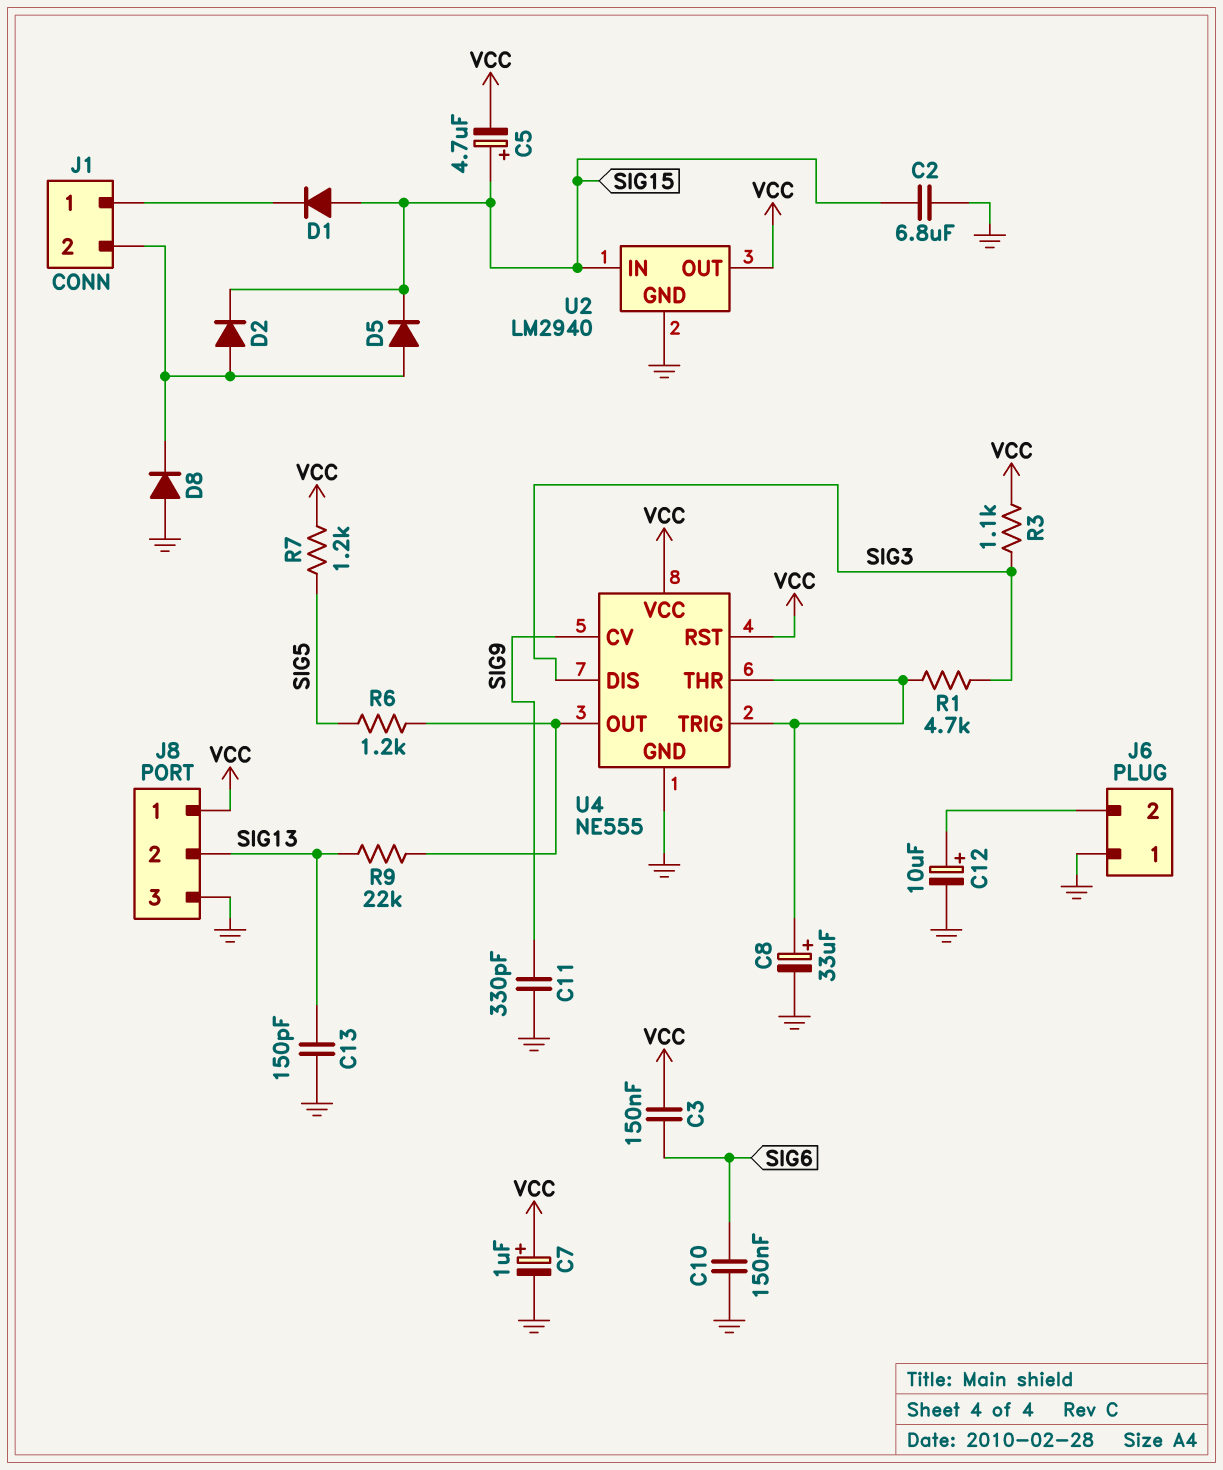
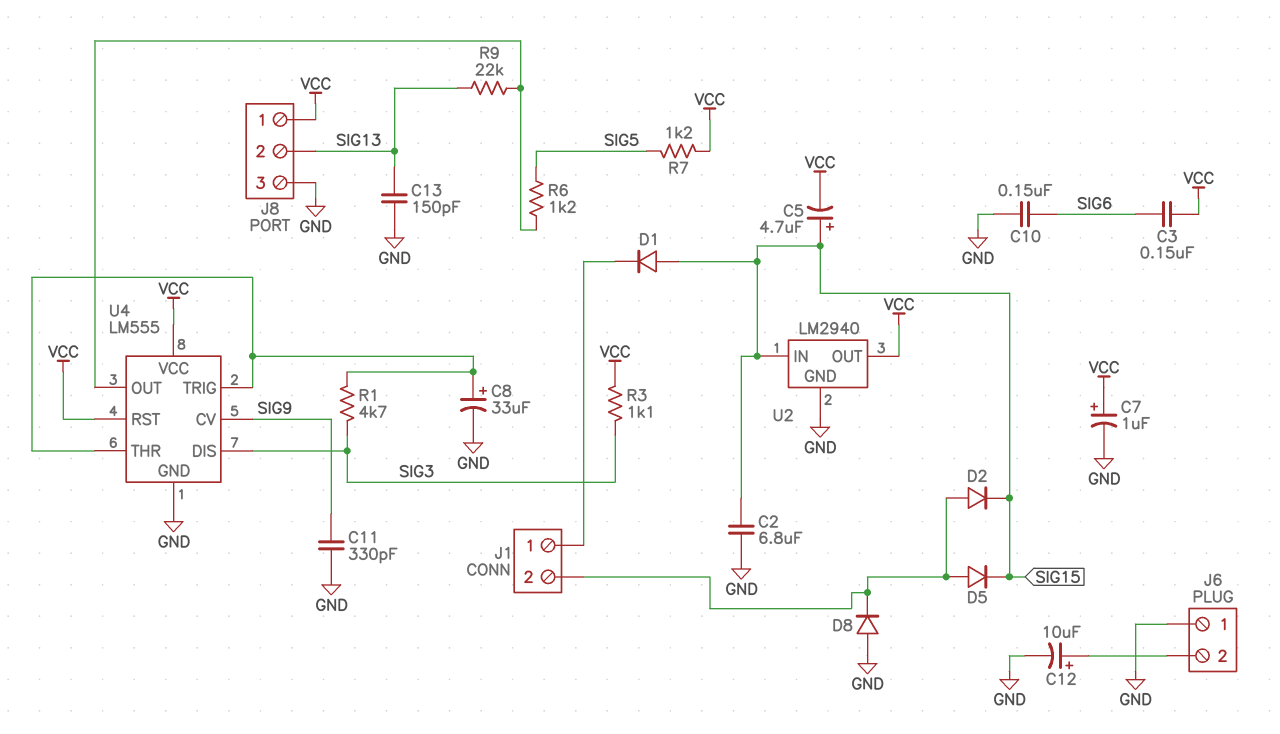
U4: NE555 -> LM555

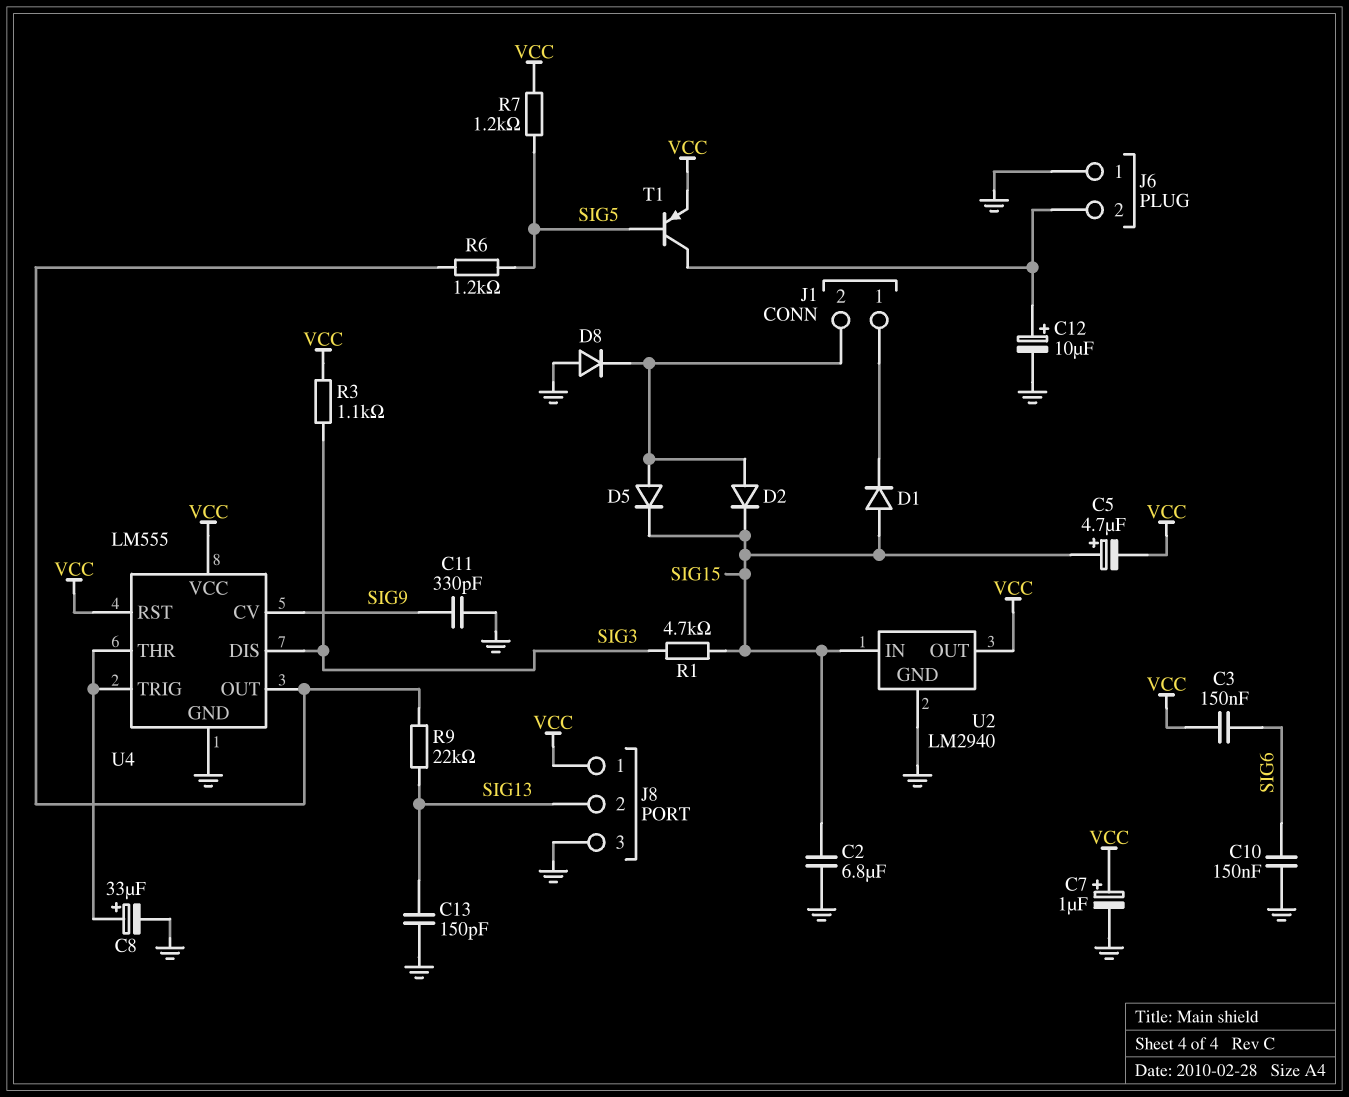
R1: 4.7k (SIG3, U4/THR) -> 4.7k (SIG3, SIG15)
T1: none -> PNP (B SIG5, C J6/2, E VCC)

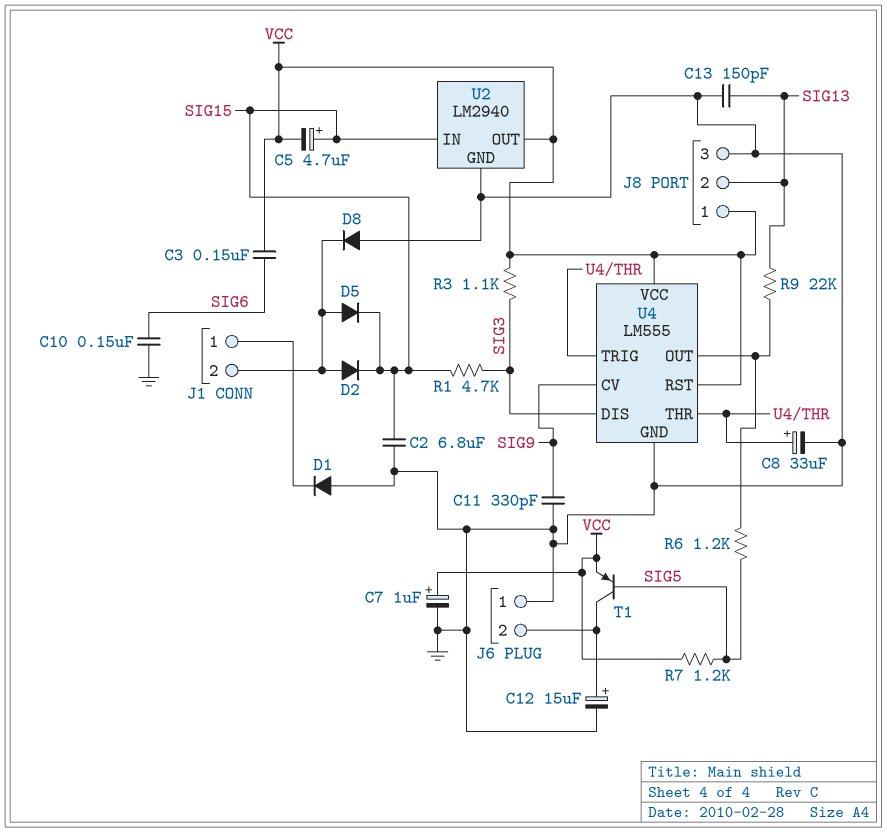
C12: 10uF (plus J6/2, minus GND) -> 15uF (plus J6/2, minus GND)
D1: diode (A SIG15, K J1/1) -> diode (A GND, K J1/1)

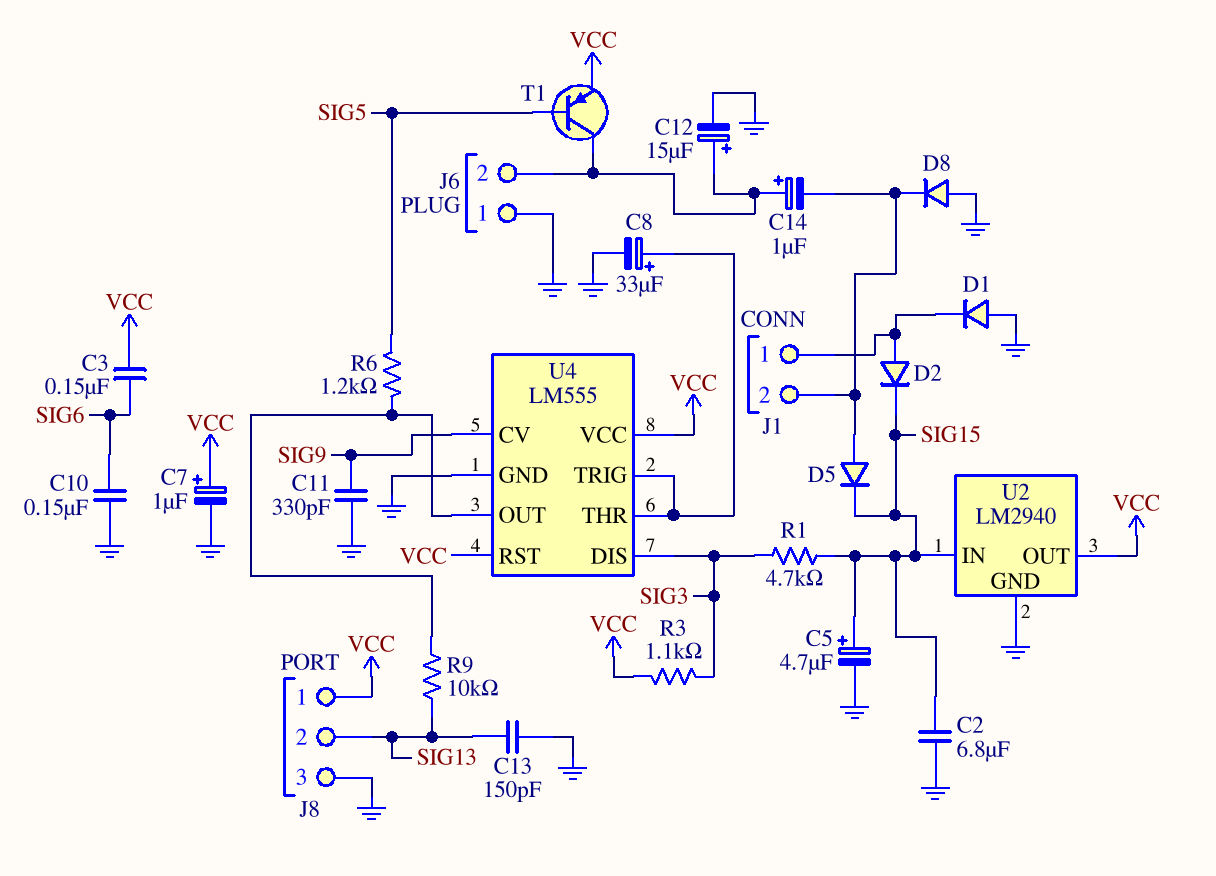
C5: 4.7uF (plus SIG15, minus VCC) -> 4.7uF (plus SIG15, minus GND)
C14: none -> 1uF (plus J6/2, minus J1/2)
D2: diode (A J1/2, K SIG15) -> diode (A J1/1, K SIG15)
R7: 1.2k (SIG5, VCC) -> none
R9: 22k (SIG13, U4/OUT) -> 10k (SIG13, U4/OUT)

